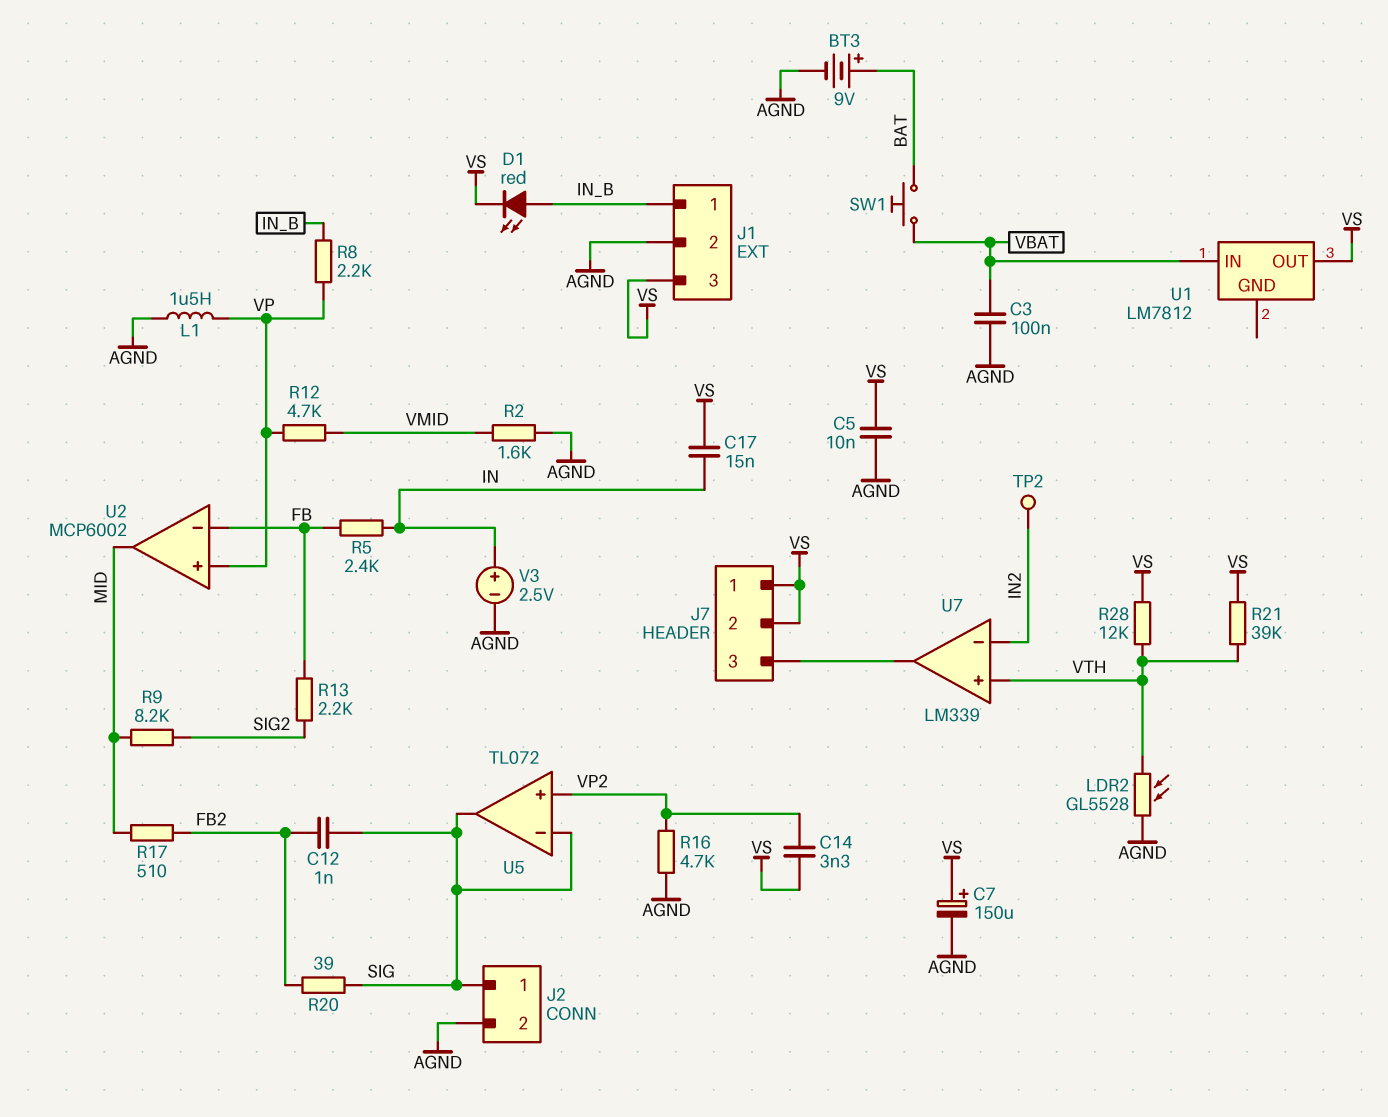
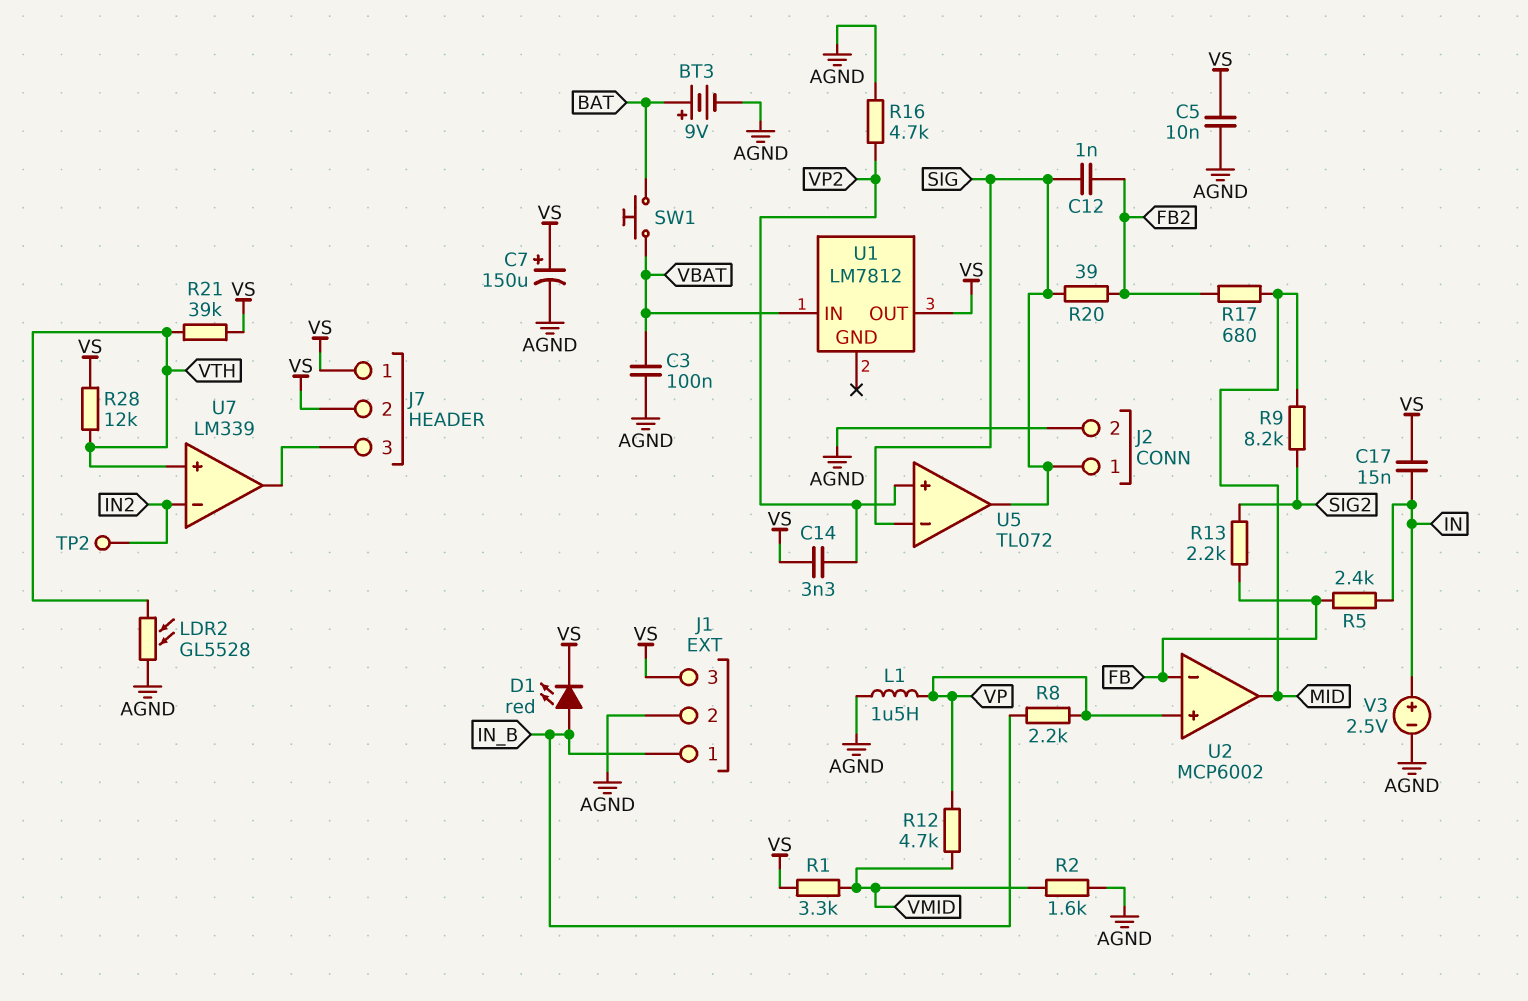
R1: none -> 3.3k (VMID, VS)
R17: 510 (FB2, MID) -> 680 (FB2, MID)

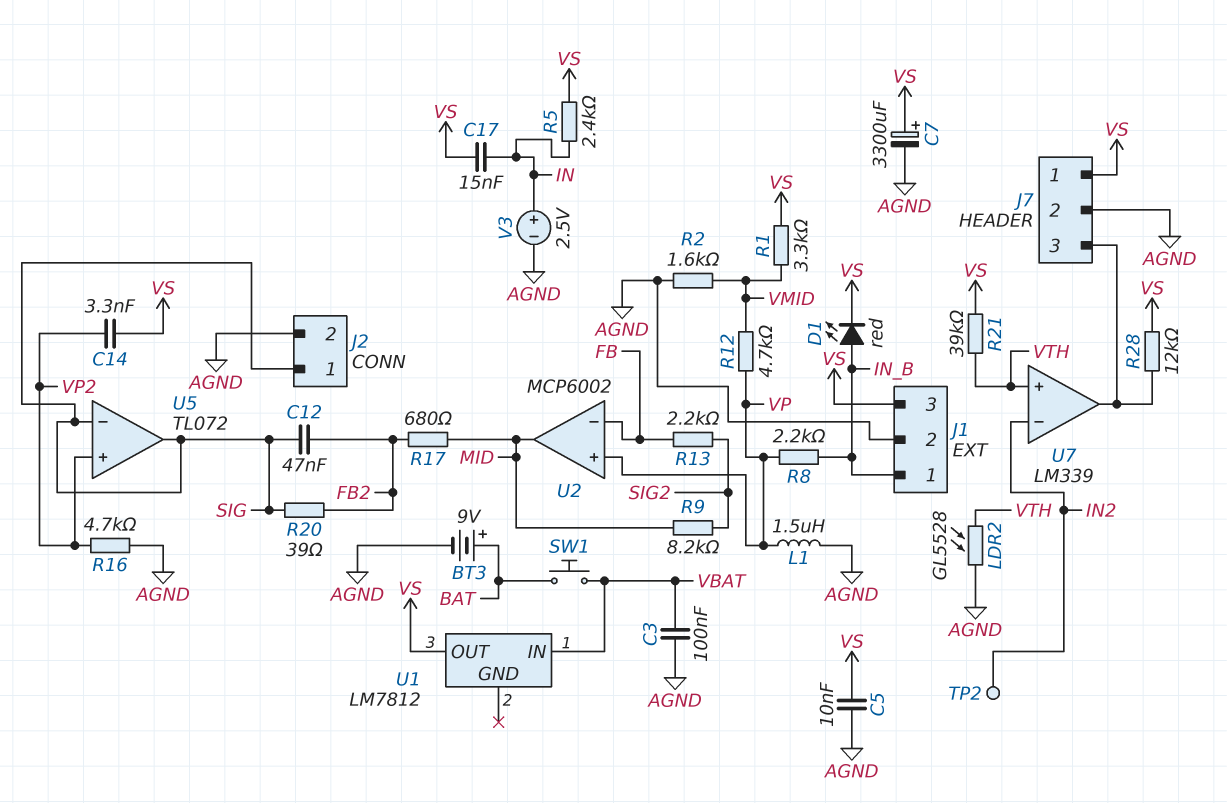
C7: 150uF (plus VS, minus AGND) -> 3300uF (plus VS, minus AGND)
C12: 1nF (FB2, SIG) -> 47nF (FB2, SIG)
J7 pin 2: VS -> AGND
R5: 2.4k (FB, IN) -> 2.4k (IN, VS)
R28: 12k (VS, VTH) -> 12k (J7/3, VS)

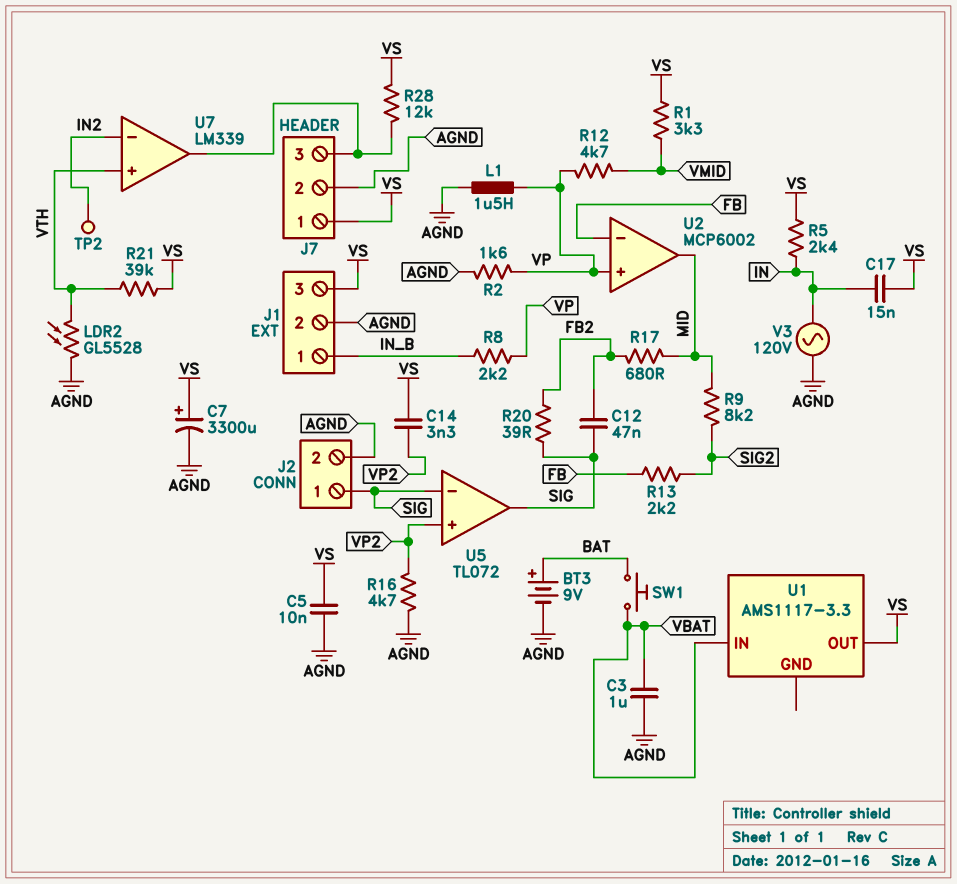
C3: 100nF (AGND, VBAT) -> 1uF (AGND, VBAT)
D1: LED red (A IN_B, K VS) -> none
R2: 1.6k (AGND, VMID) -> 1.6k (AGND, VP)
U1: LM7812 -> AMS1117-3.3
V3: 2.5V (plus IN, minus AGND) -> AC 120V (AGND, IN)

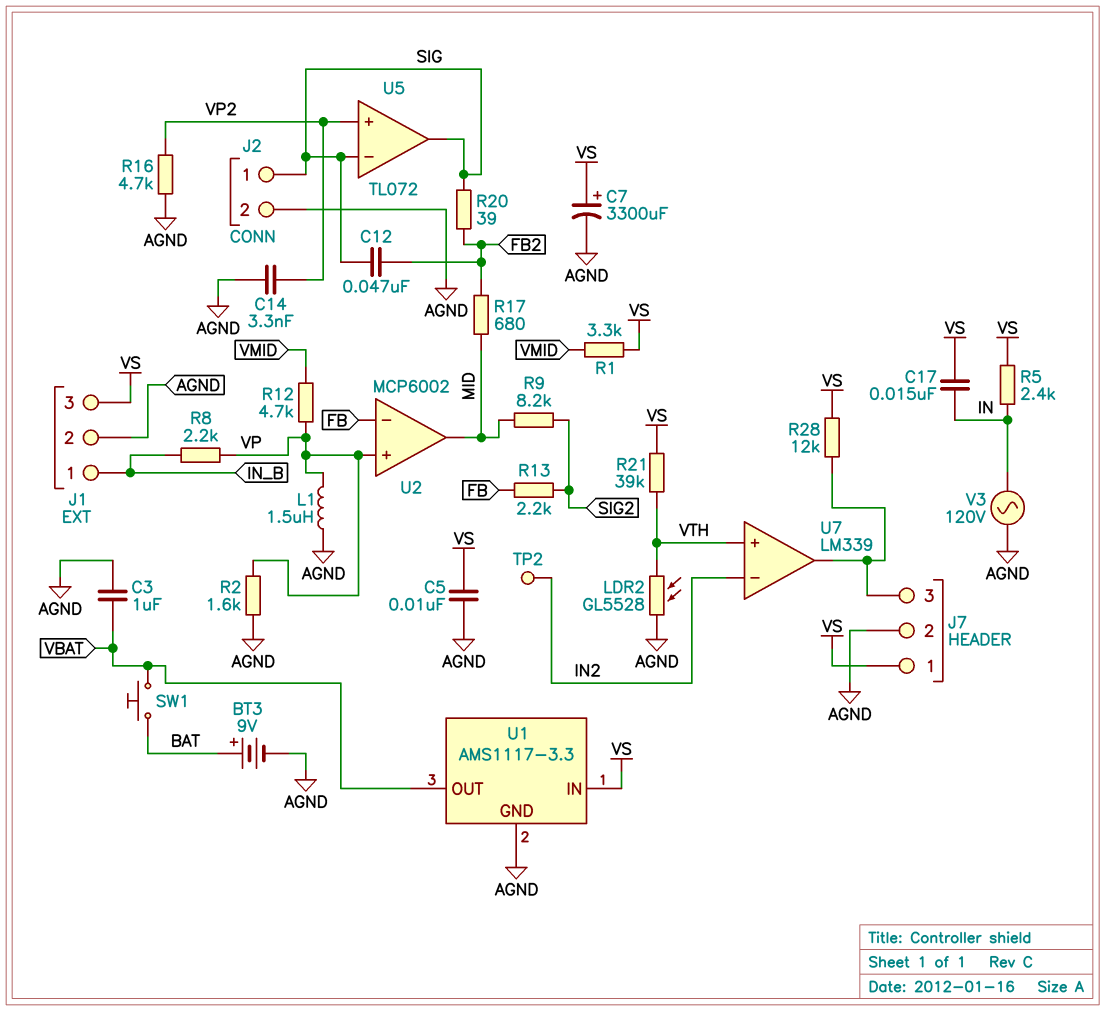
C14: 3.3nF (VP2, VS) -> 3.3nF (AGND, VP2)
U1 pin GND: none -> AGND
U1 pin IN: VBAT -> VS
U1 pin OUT: VS -> VBAT

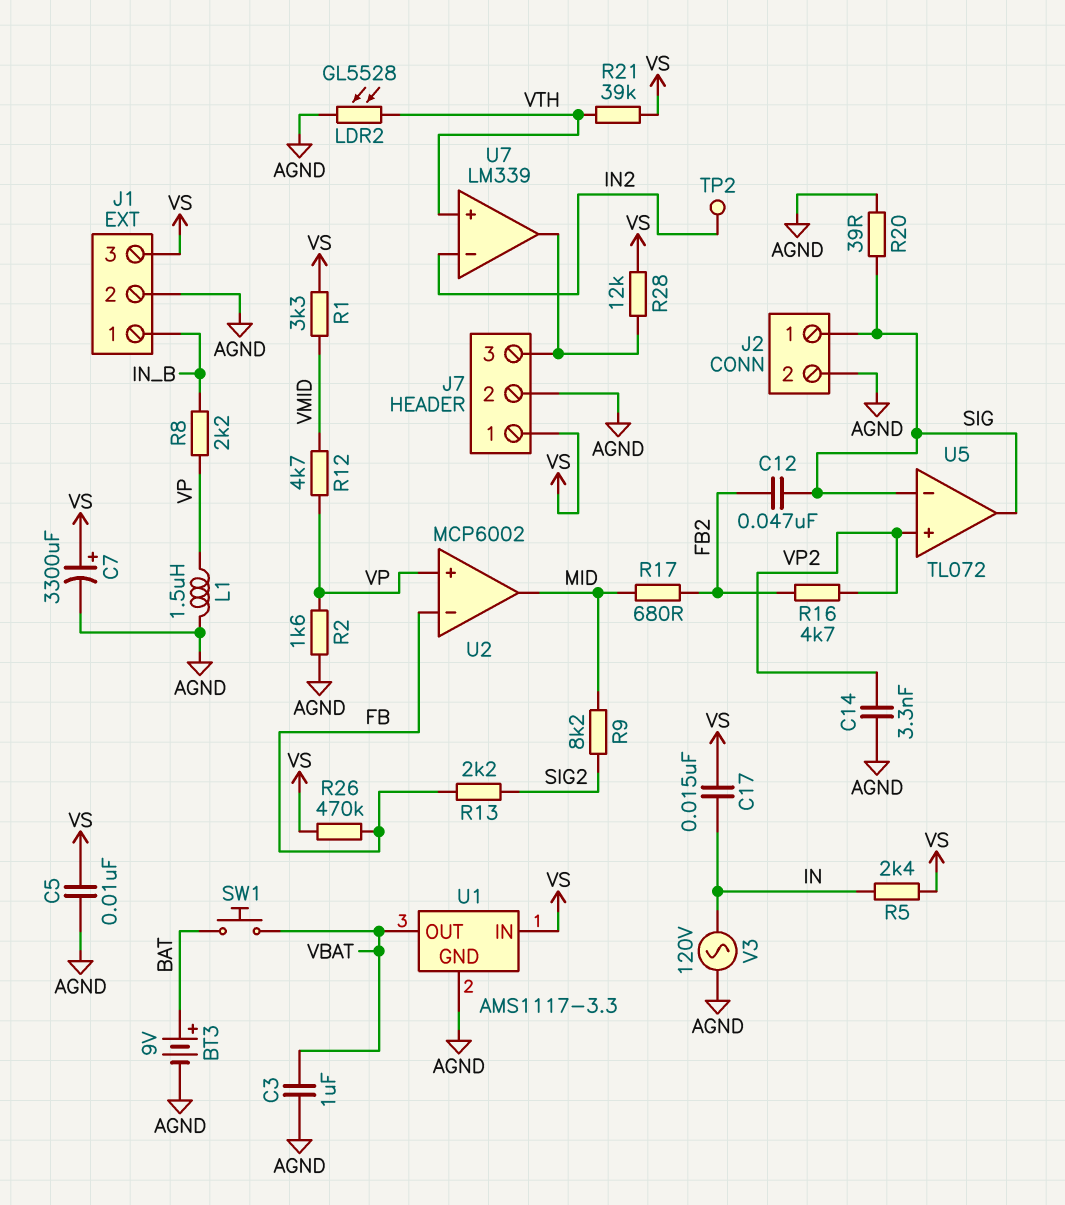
R16: 4.7k (AGND, VP2) -> 4.7k (FB2, VP2)
R20: 39 (FB2, SIG) -> 39 (AGND, SIG)
R26: none -> 470k (FB, VS)

